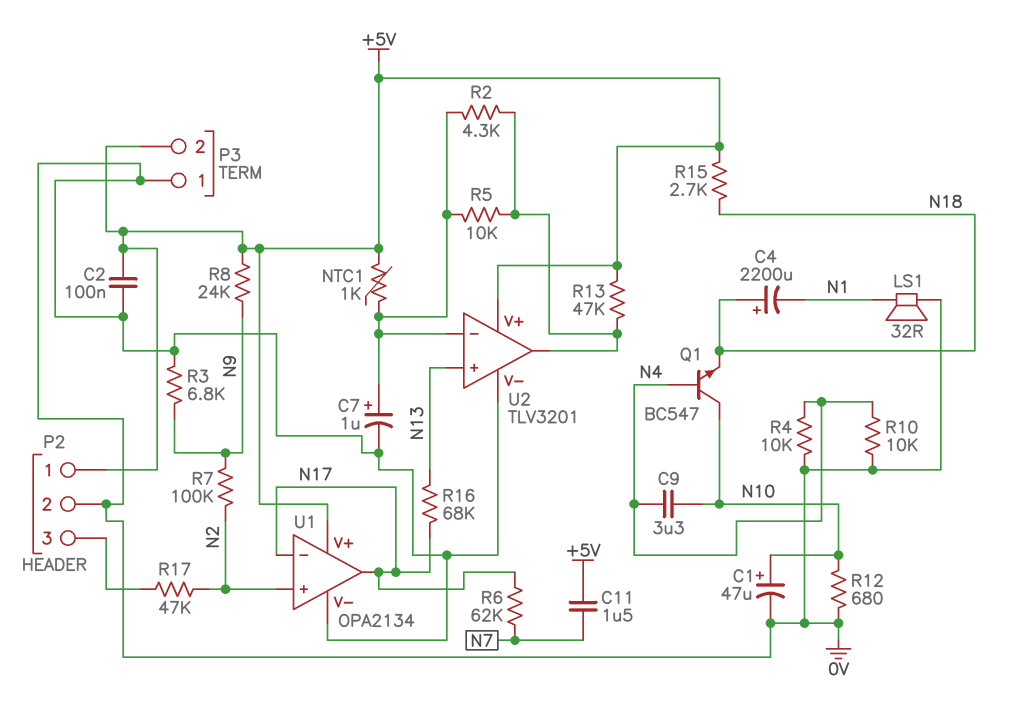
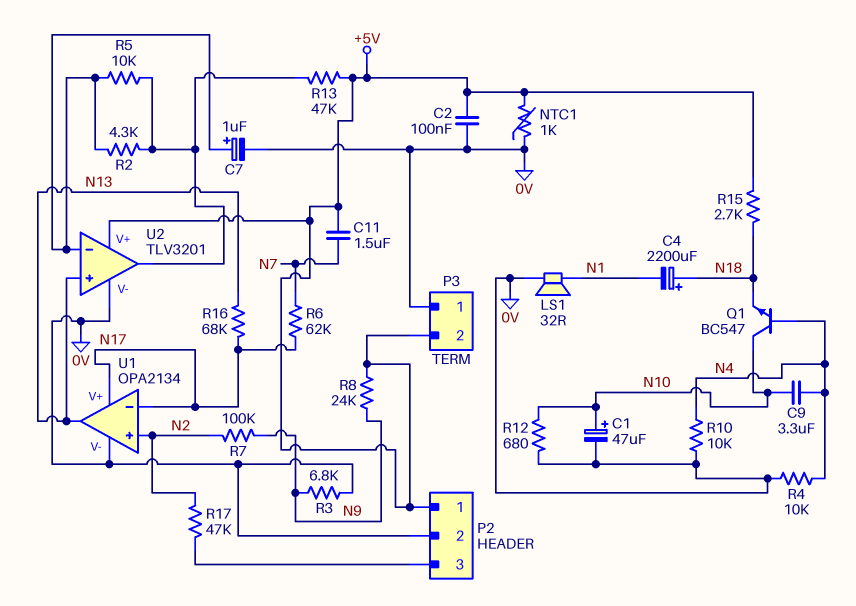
NTC1: 1k (+5V, U2/in-) -> 1k (+5V, 0V)
U1 pin V+: +5V -> N17
U1 pin out: N17 -> N13

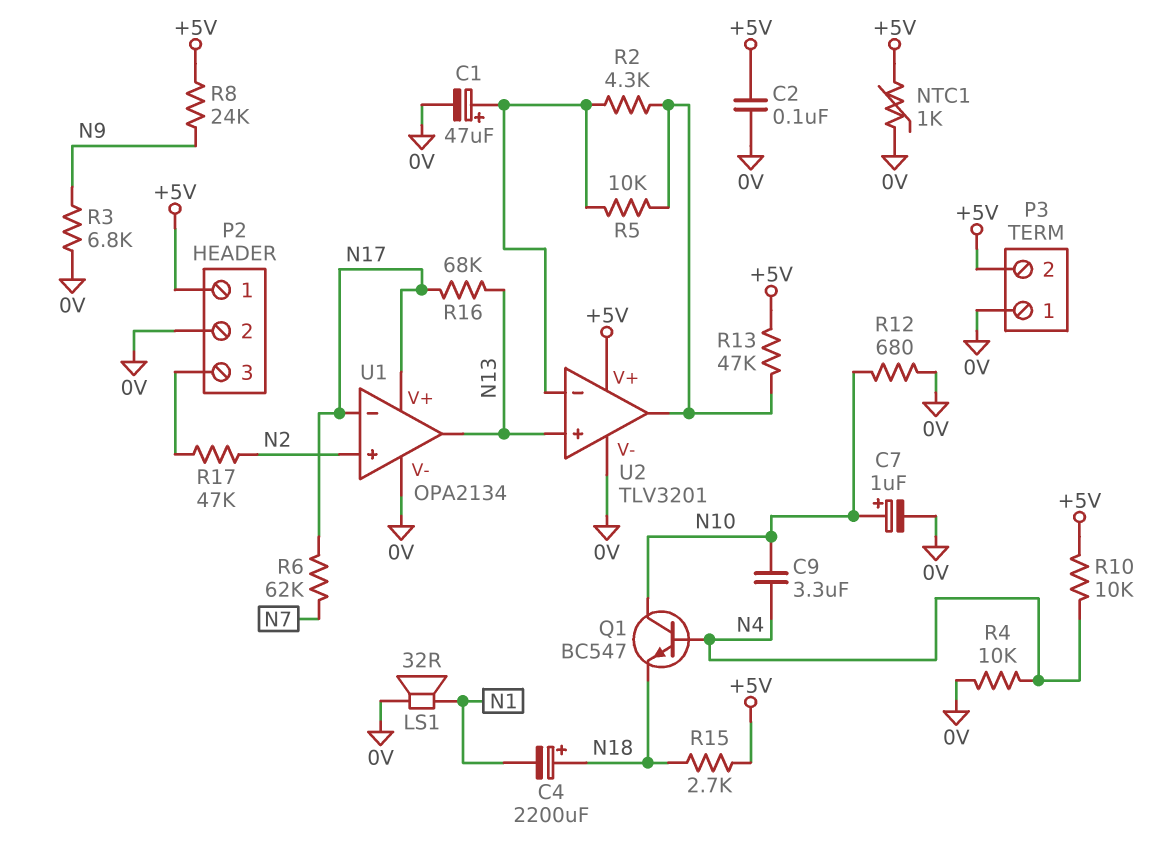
C1: 47uF (plus N10, minus 0V) -> 47uF (plus U2/in-, minus 0V)
C7: 1uF (plus U2/in-, minus 0V) -> 1uF (plus N10, minus 0V)
C11: 1.5uF (+5V, N7) -> none
R7: 100k (N2, N9) -> none
R10: 10k (0V, N4) -> 10k (+5V, N4)

